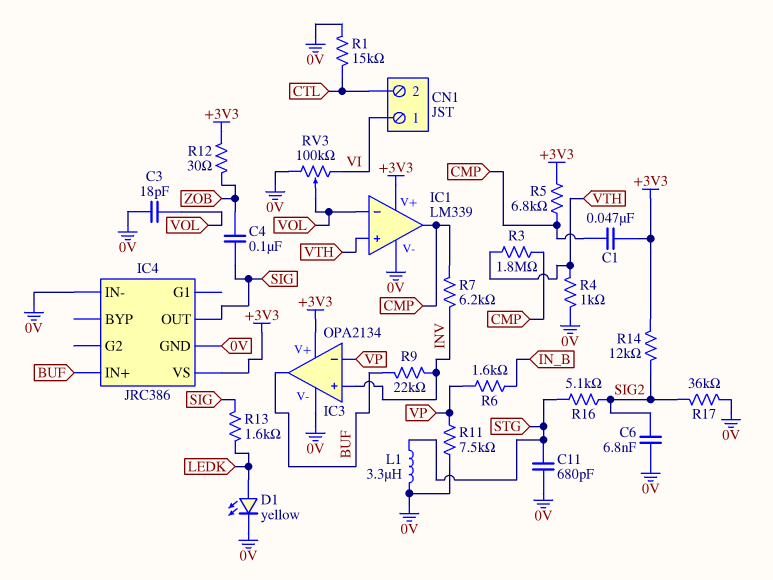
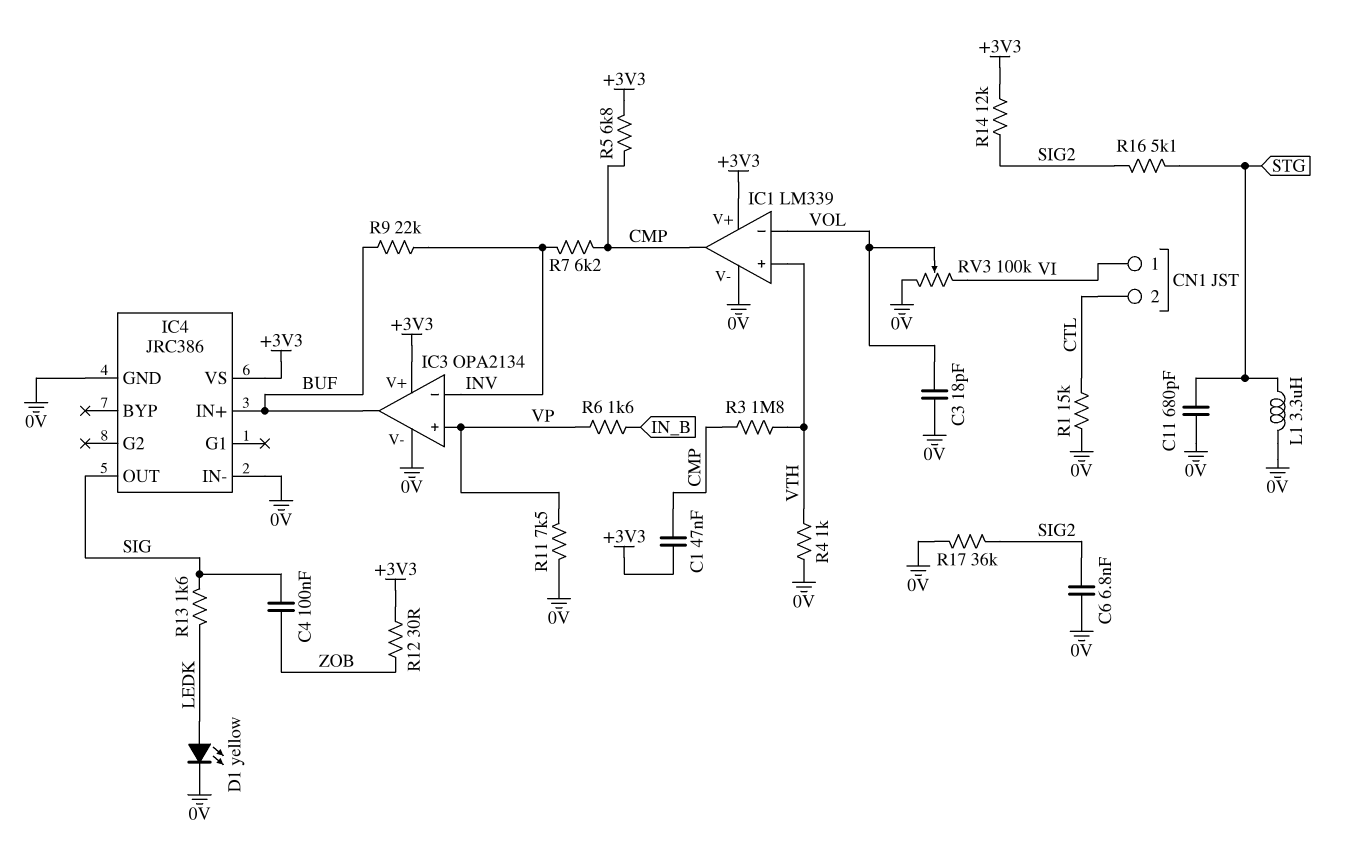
IC3 pin in+: INV -> VP
IC3 pin in-: VP -> INV

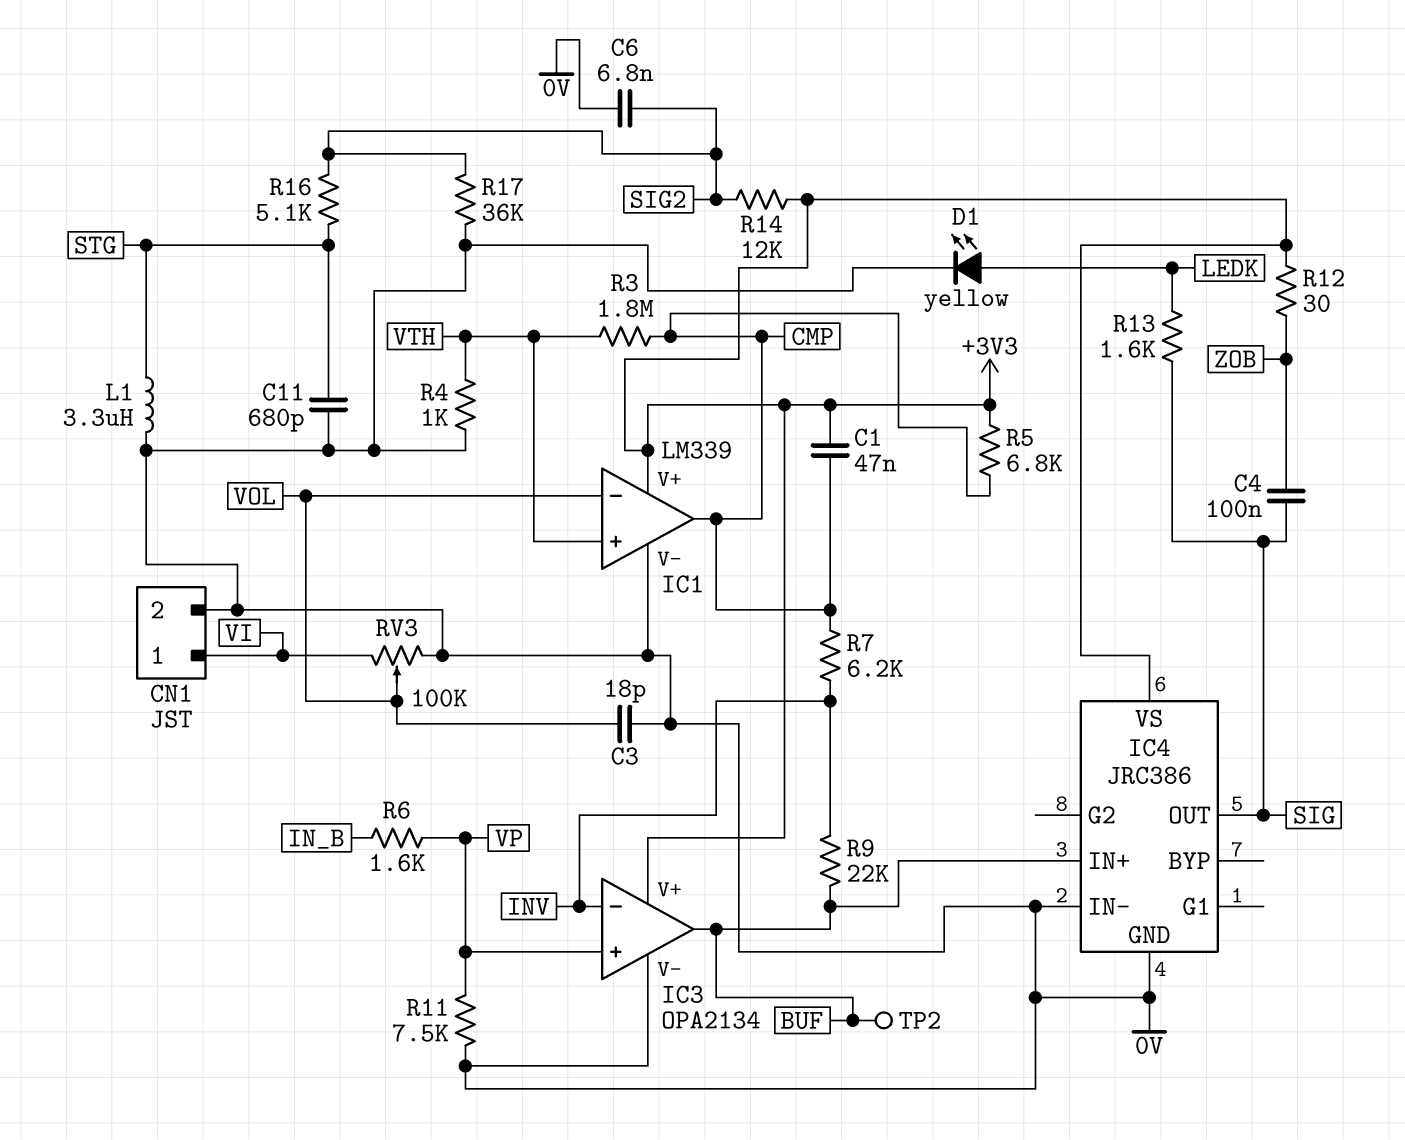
CN1 pin 2: CTL -> 0V
R1: 15k (0V, CTL) -> none
TP2: none -> test point (BUF)

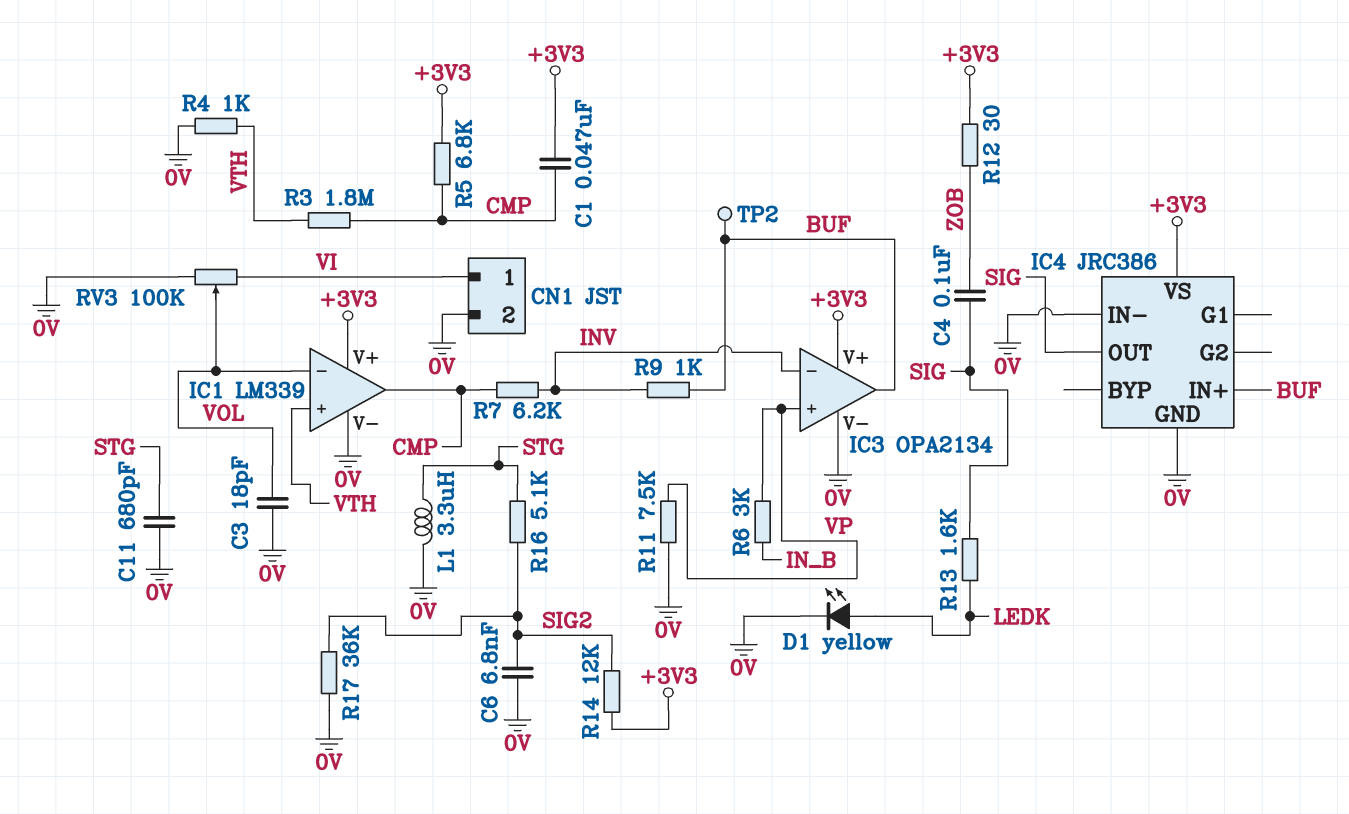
R6: 1.6k (IN_B, VP) -> 3k (IN_B, VP)
R9: 22k (BUF, INV) -> 1k (BUF, INV)

